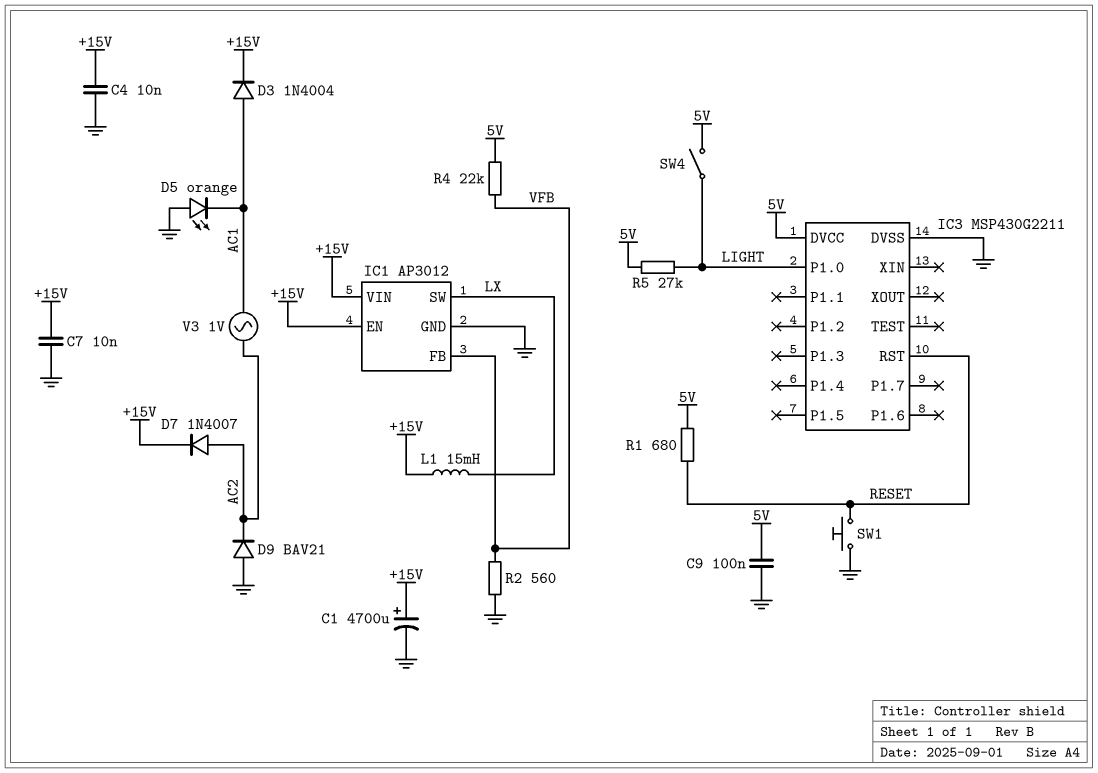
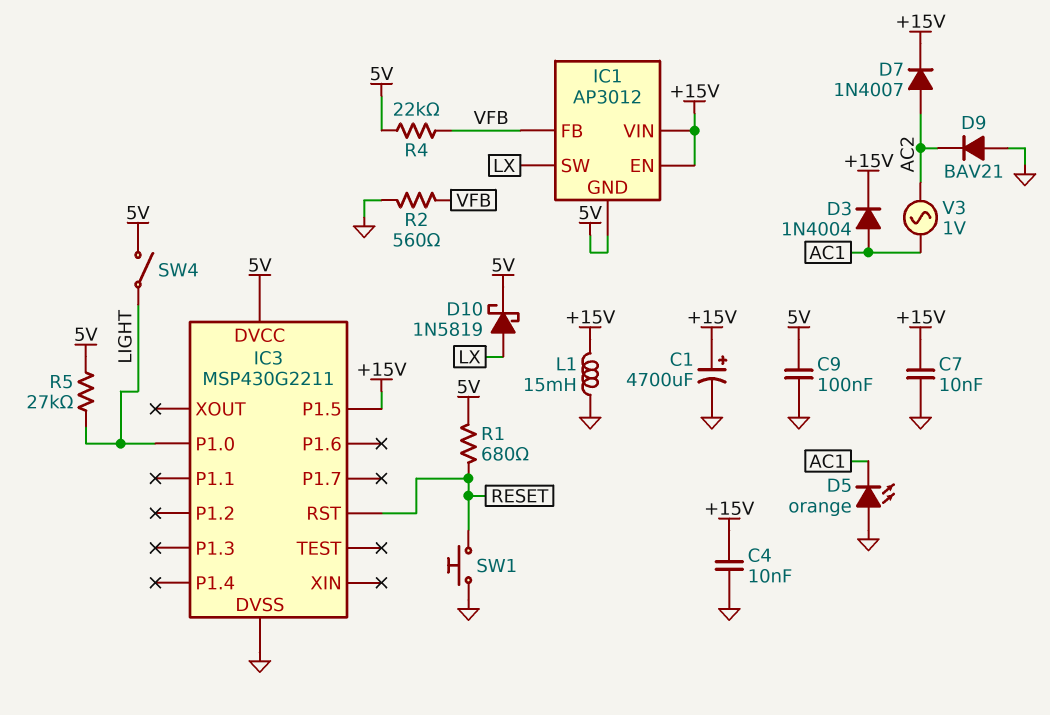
D10: none -> schottky 1N5819 (A LX, K 5V)
IC1 pin GND: GND -> 5V
IC3 pin P1.5: none -> +15V
L1: 15mH (+15V, LX) -> 15mH (+15V, GND)

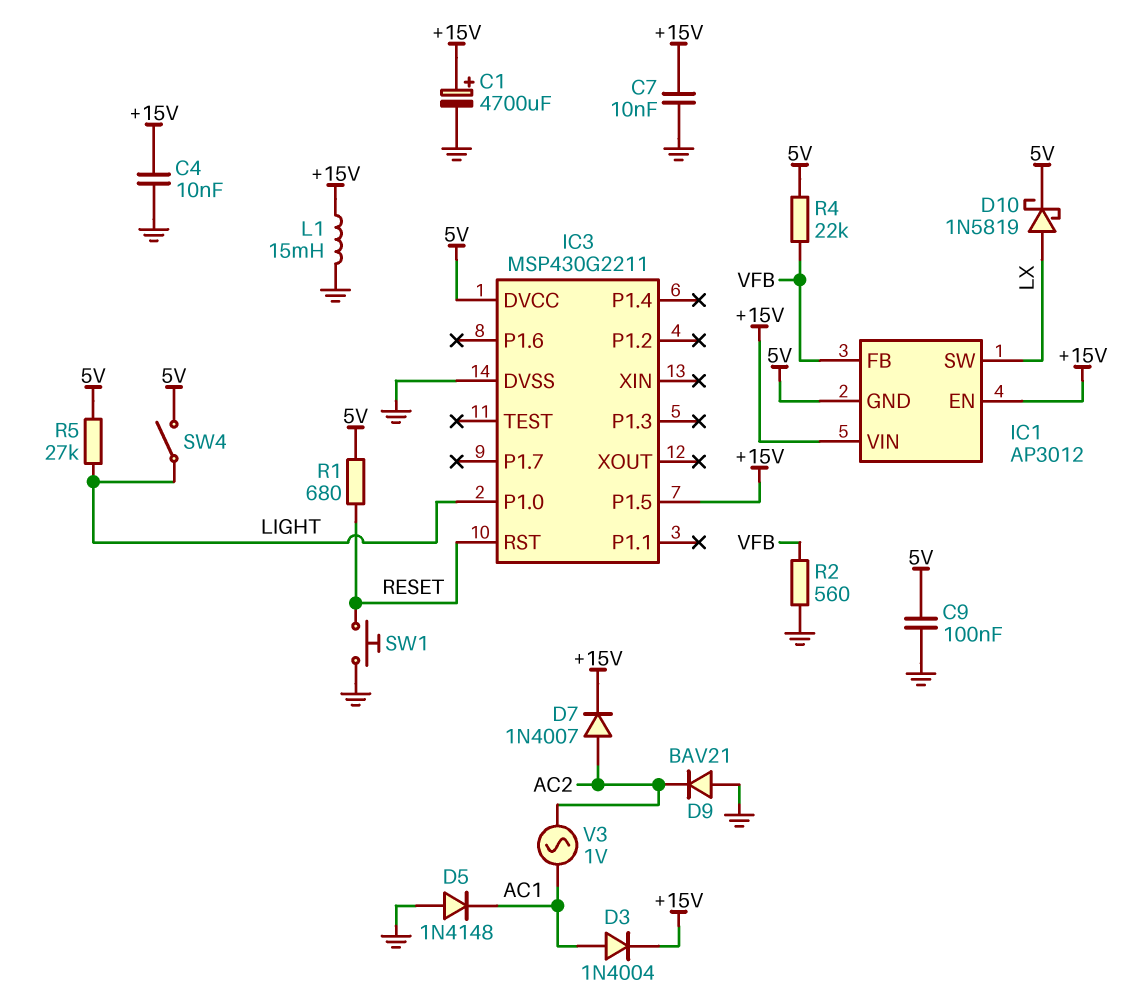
D5: LED orange (A GND, K AC1) -> diode 1N4148 (A GND, K AC1)

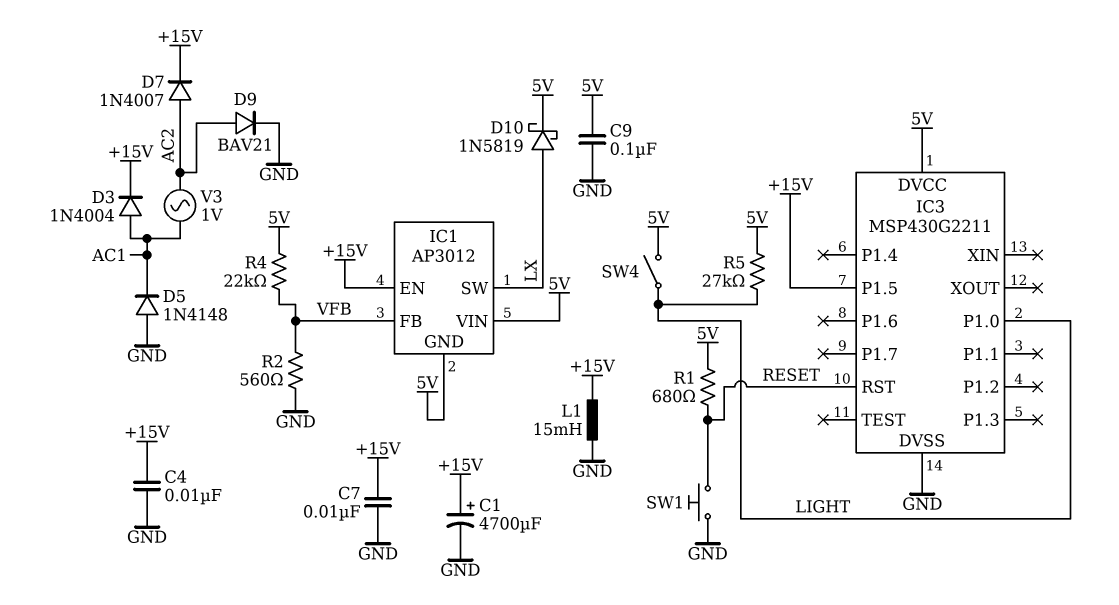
D9: diode BAV21 (A GND, K AC2) -> diode BAV21 (A AC2, K GND)
IC1 pin VIN: +15V -> 5V

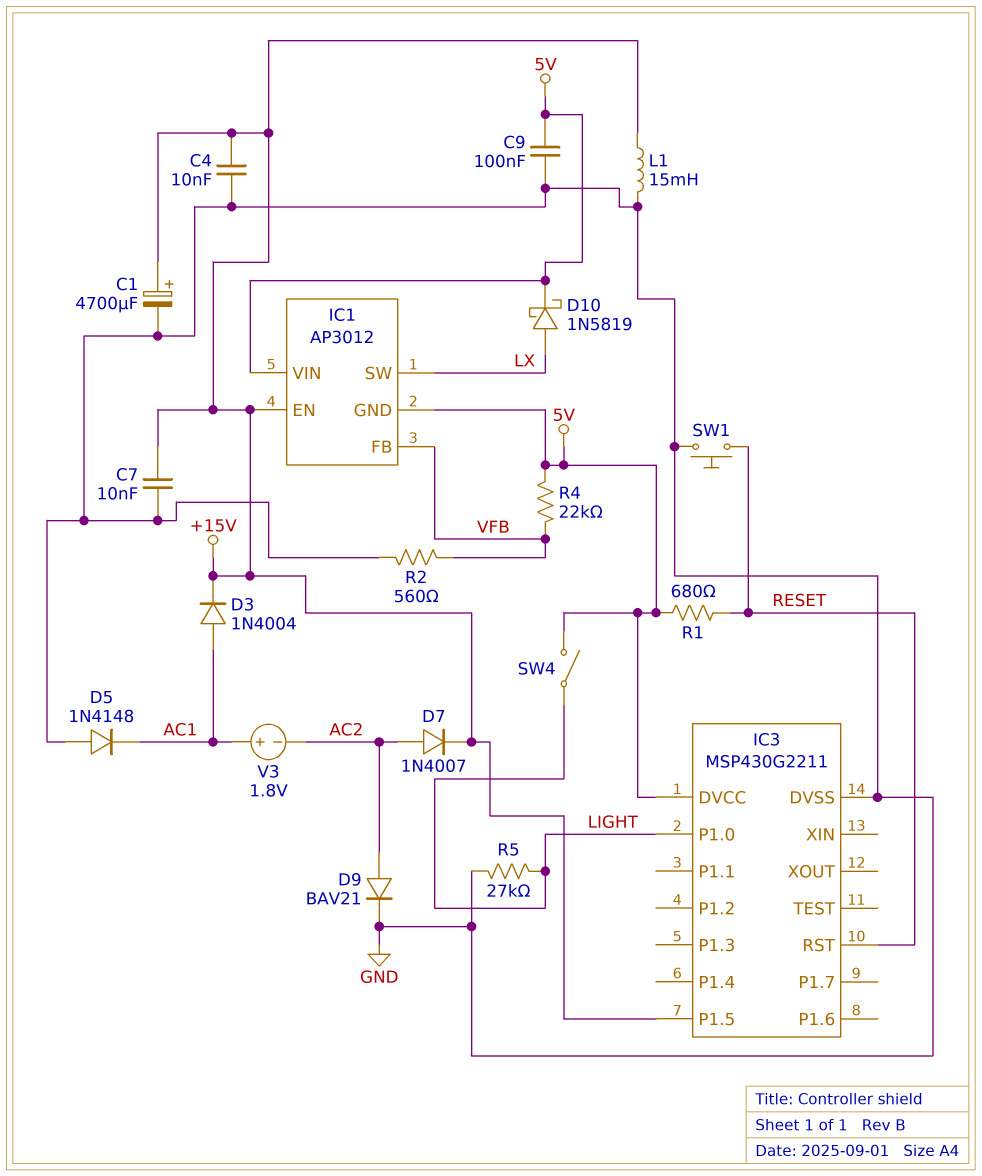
R5: 27k (5V, LIGHT) -> 27k (GND, LIGHT)
V3: AC 1V (AC1, AC2) -> 1.8V (plus AC1, minus AC2)

